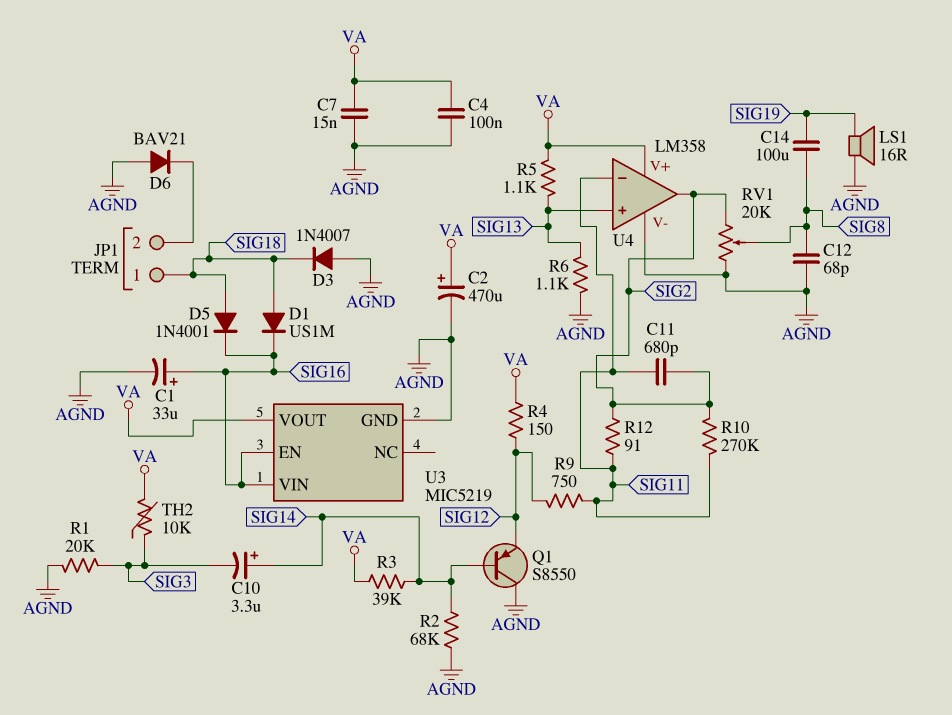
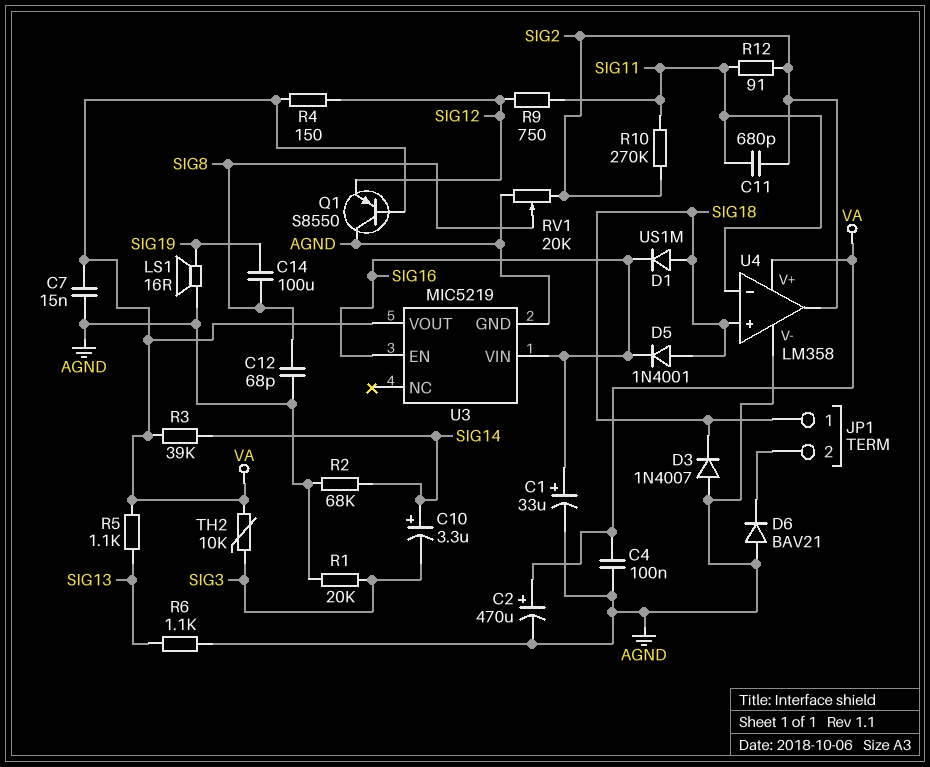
Q1: PNP S8550 (B SIG14, C AGND, E SIG12) -> PNP S8550 (B VA, C AGND, E SIG12)
U4 pin in+: SIG13 -> SIG18

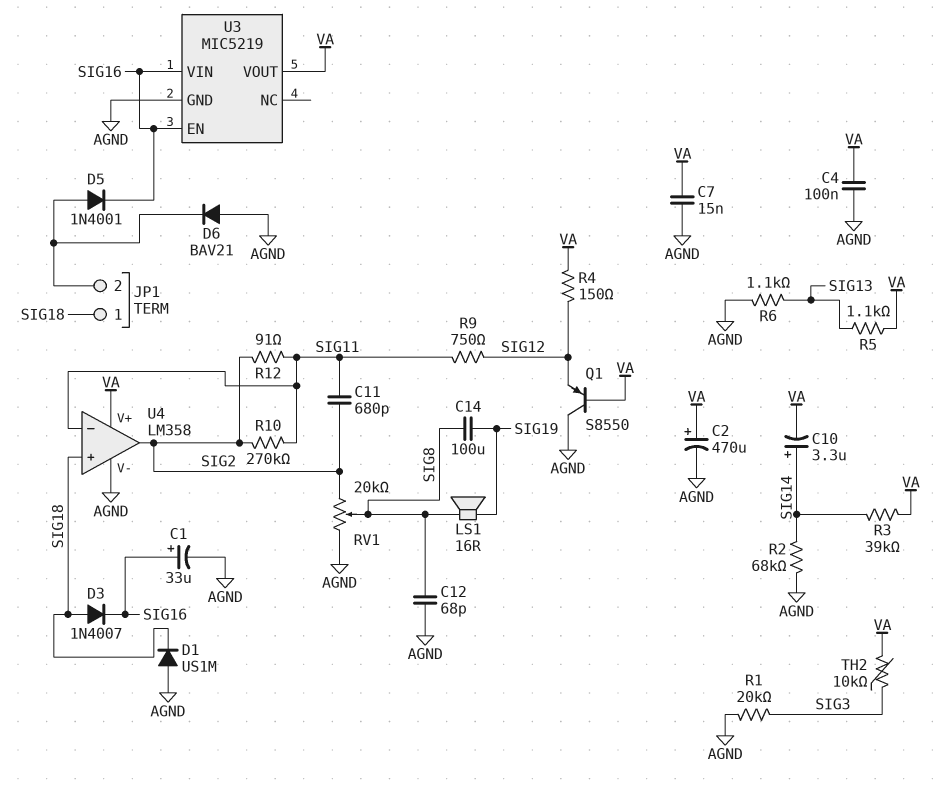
C10: 3.3uF (plus SIG14, minus SIG3) -> 3.3uF (plus SIG14, minus VA)
D1: diode US1M (A SIG18, K SIG16) -> diode US1M (A AGND, K SIG18)
D3: diode 1N4007 (A AGND, K SIG18) -> diode 1N4007 (A SIG18, K SIG16)
D5: diode 1N4001 (A SIG18, K SIG16) -> diode 1N4001 (A JP1/2, K SIG16)
LS1: speaker 16R (AGND, SIG19) -> speaker 16R (SIG8, SIG19)

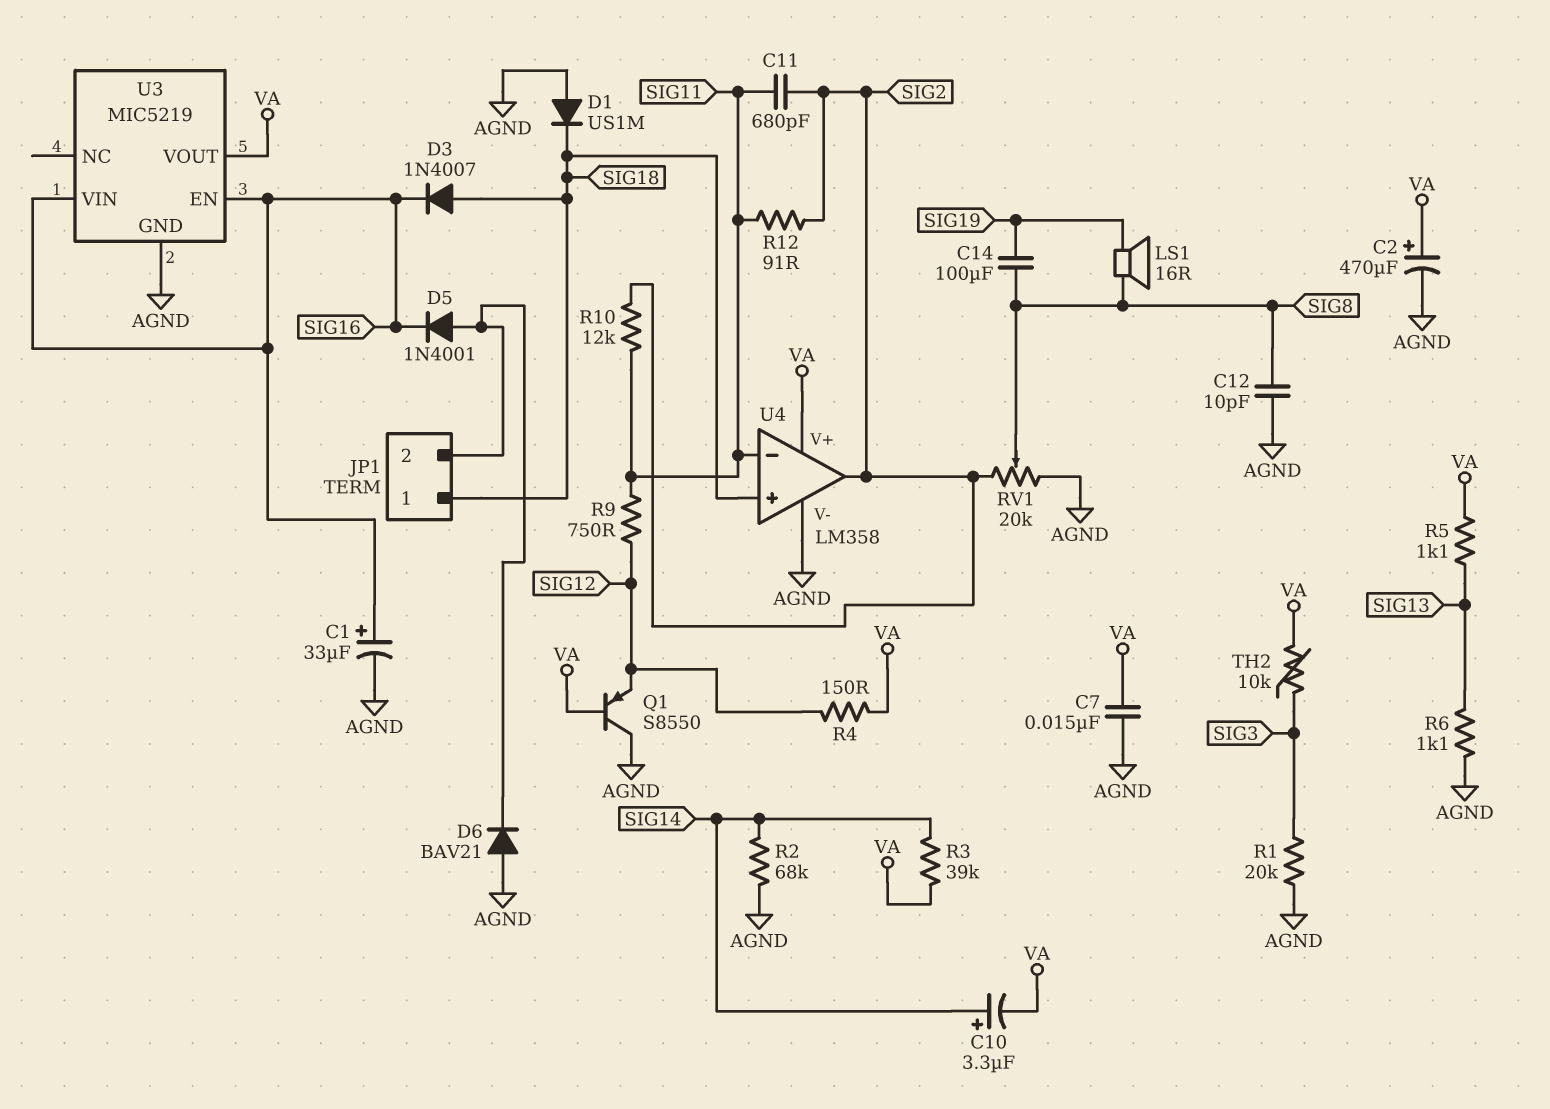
C4: 100nF (AGND, VA) -> none
C12: 68pF (AGND, SIG8) -> 10pF (AGND, SIG8)
R10: 270k (SIG2, SIG11) -> 12k (SIG2, SIG11)

